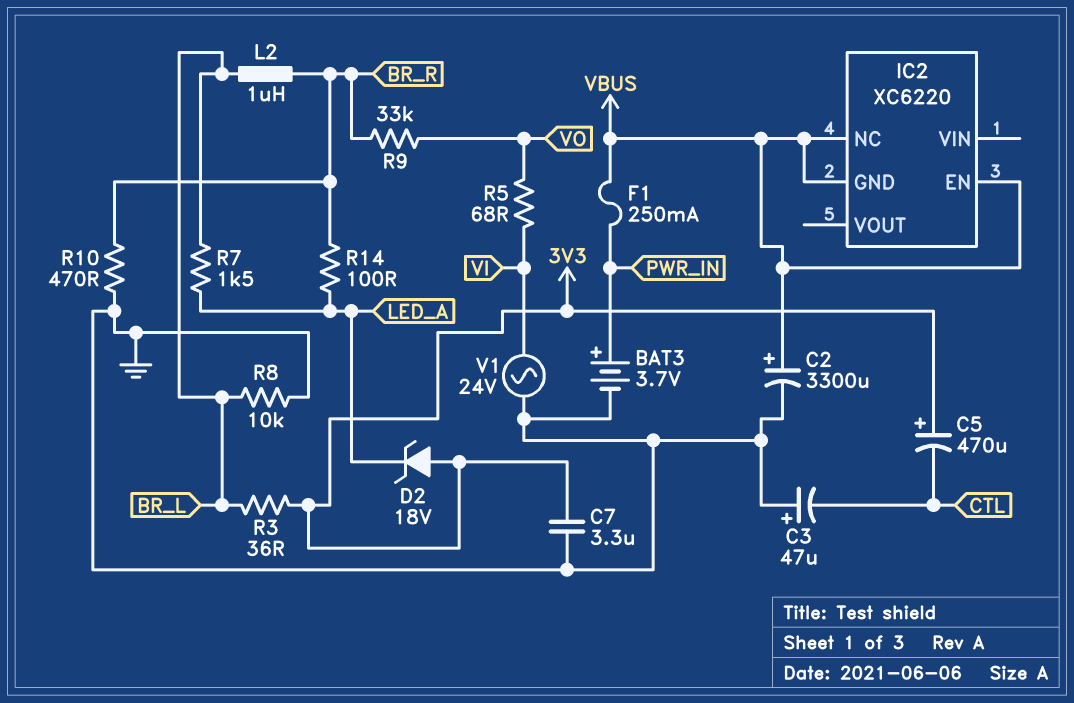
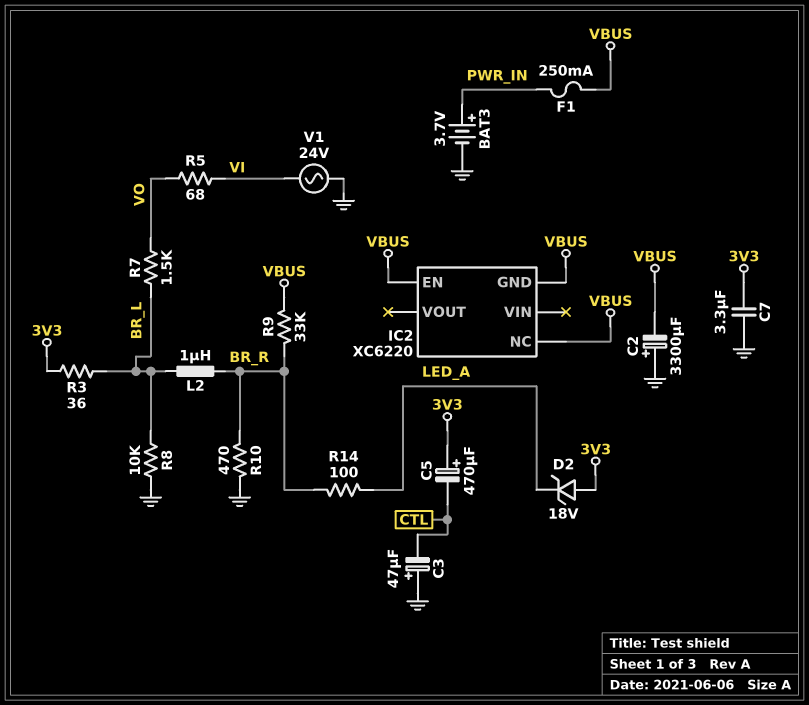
C2: 3300uF (plus VBUS, minus GND) -> 3300uF (plus GND, minus VBUS)
R7: 1.5k (BR_L, LED_A) -> 1.5k (BR_L, VO)
R9: 33k (BR_R, VO) -> 33k (BR_R, VBUS)

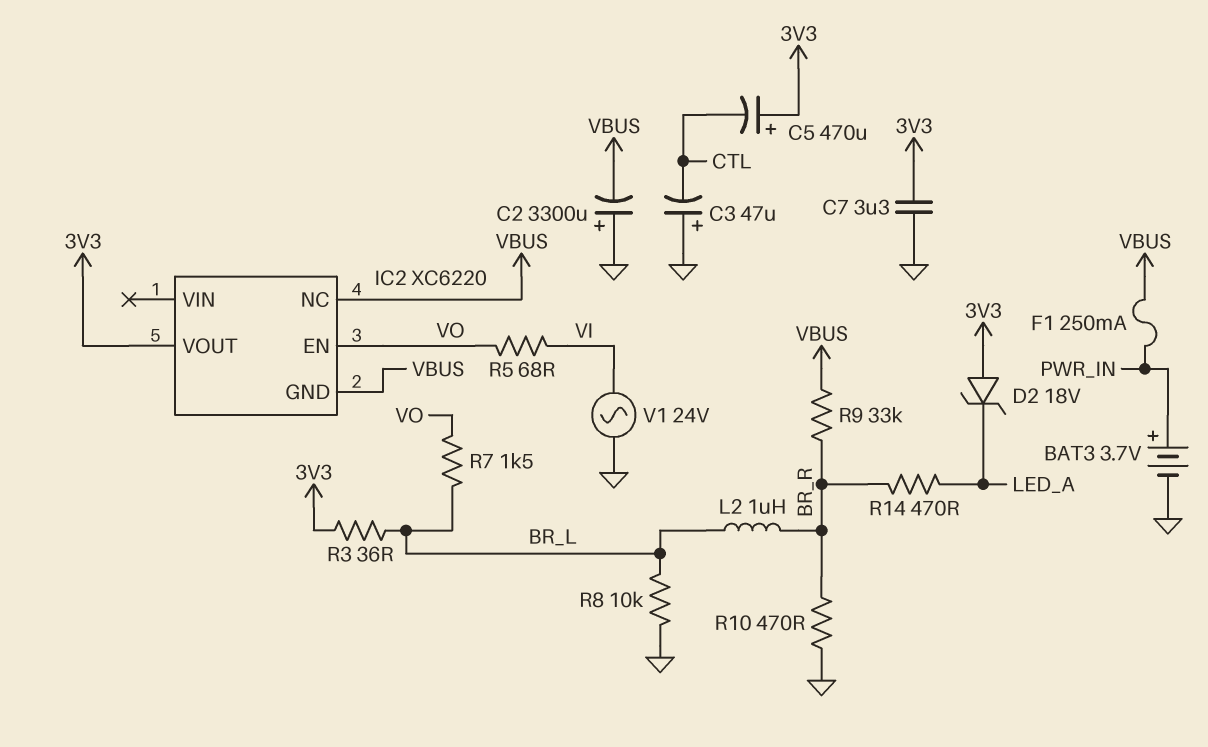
IC2 pin EN: VBUS -> VO
IC2 pin VOUT: none -> 3V3
R14: 100 (BR_R, LED_A) -> 470 (BR_R, LED_A)

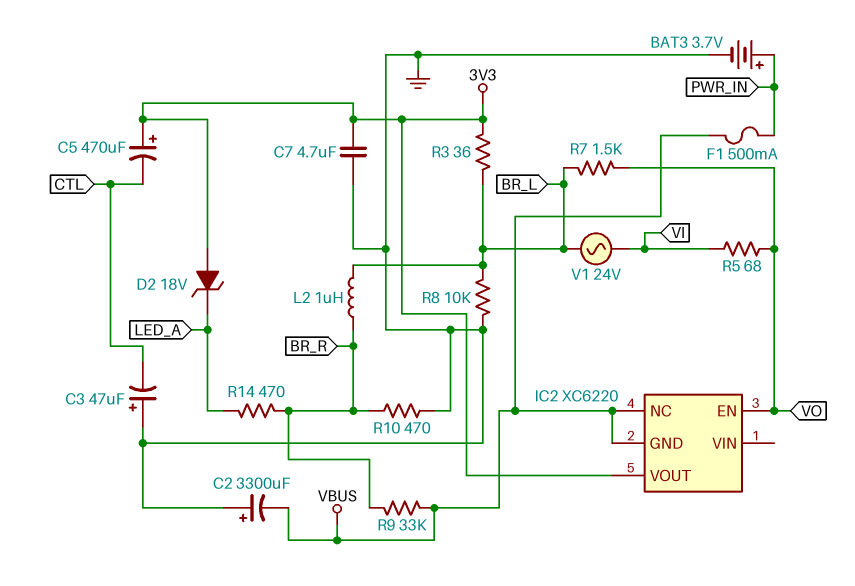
C7: 3.3uF (3V3, GND) -> 4.7uF (3V3, GND)
F1: 250mA (PWR_IN, VBUS) -> 500mA (PWR_IN, VBUS)
V1: AC 24V (GND, VI) -> AC 24V (BR_L, VI)

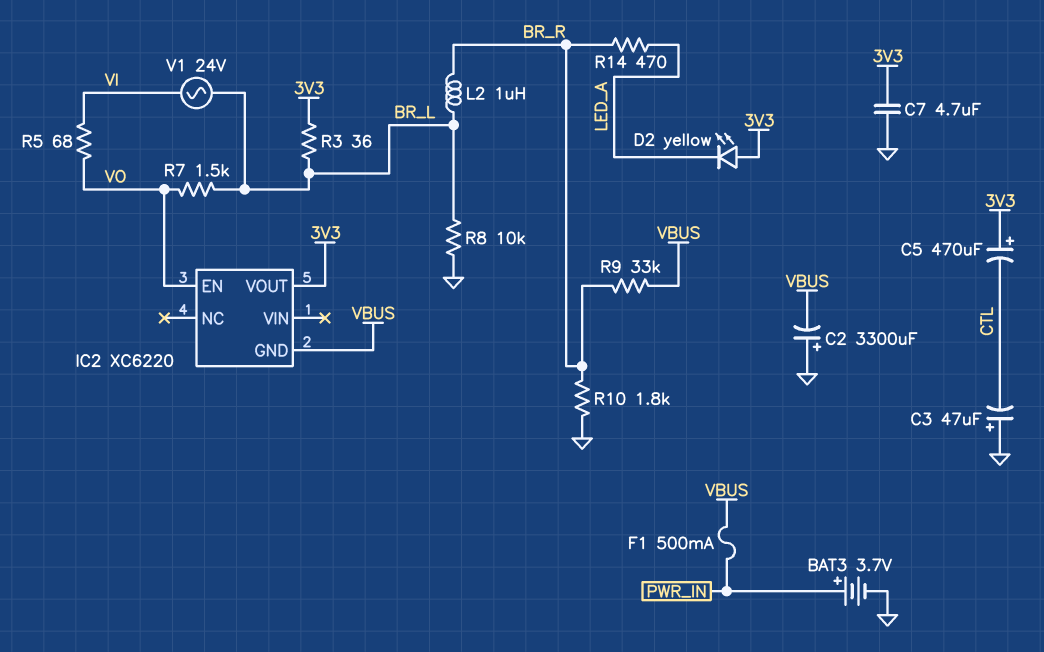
D2: zener 18V (A 3V3, K LED_A) -> LED yellow (A 3V3, K LED_A)
IC2 pin NC: VBUS -> none
R10: 470 (BR_R, GND) -> 1.8k (BR_R, GND)

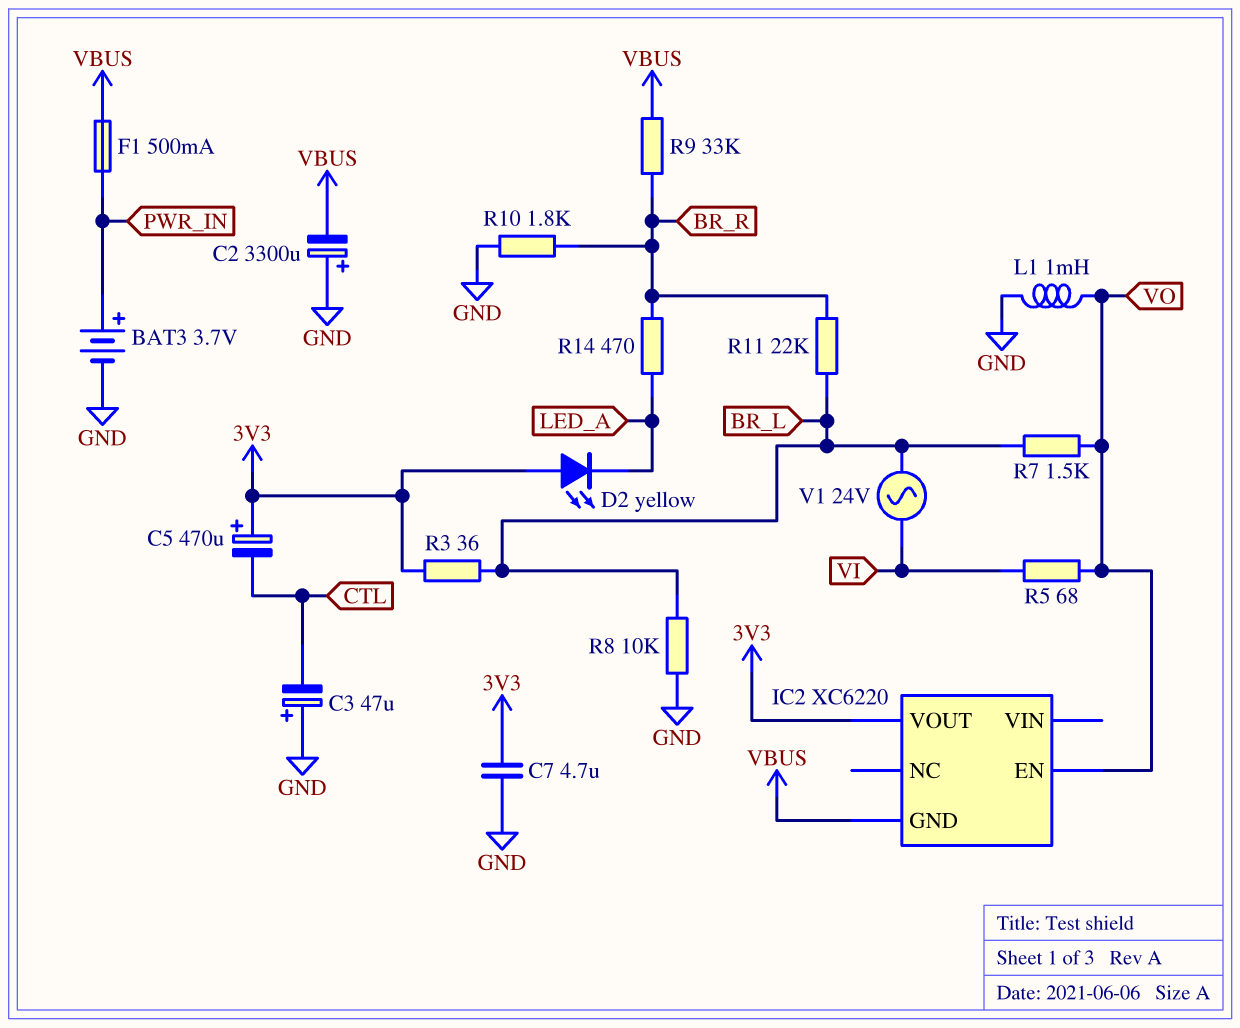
L1: none -> 1mH (GND, VO)
L2: 1uH (BR_L, BR_R) -> none
R11: none -> 22k (BR_L, BR_R)

